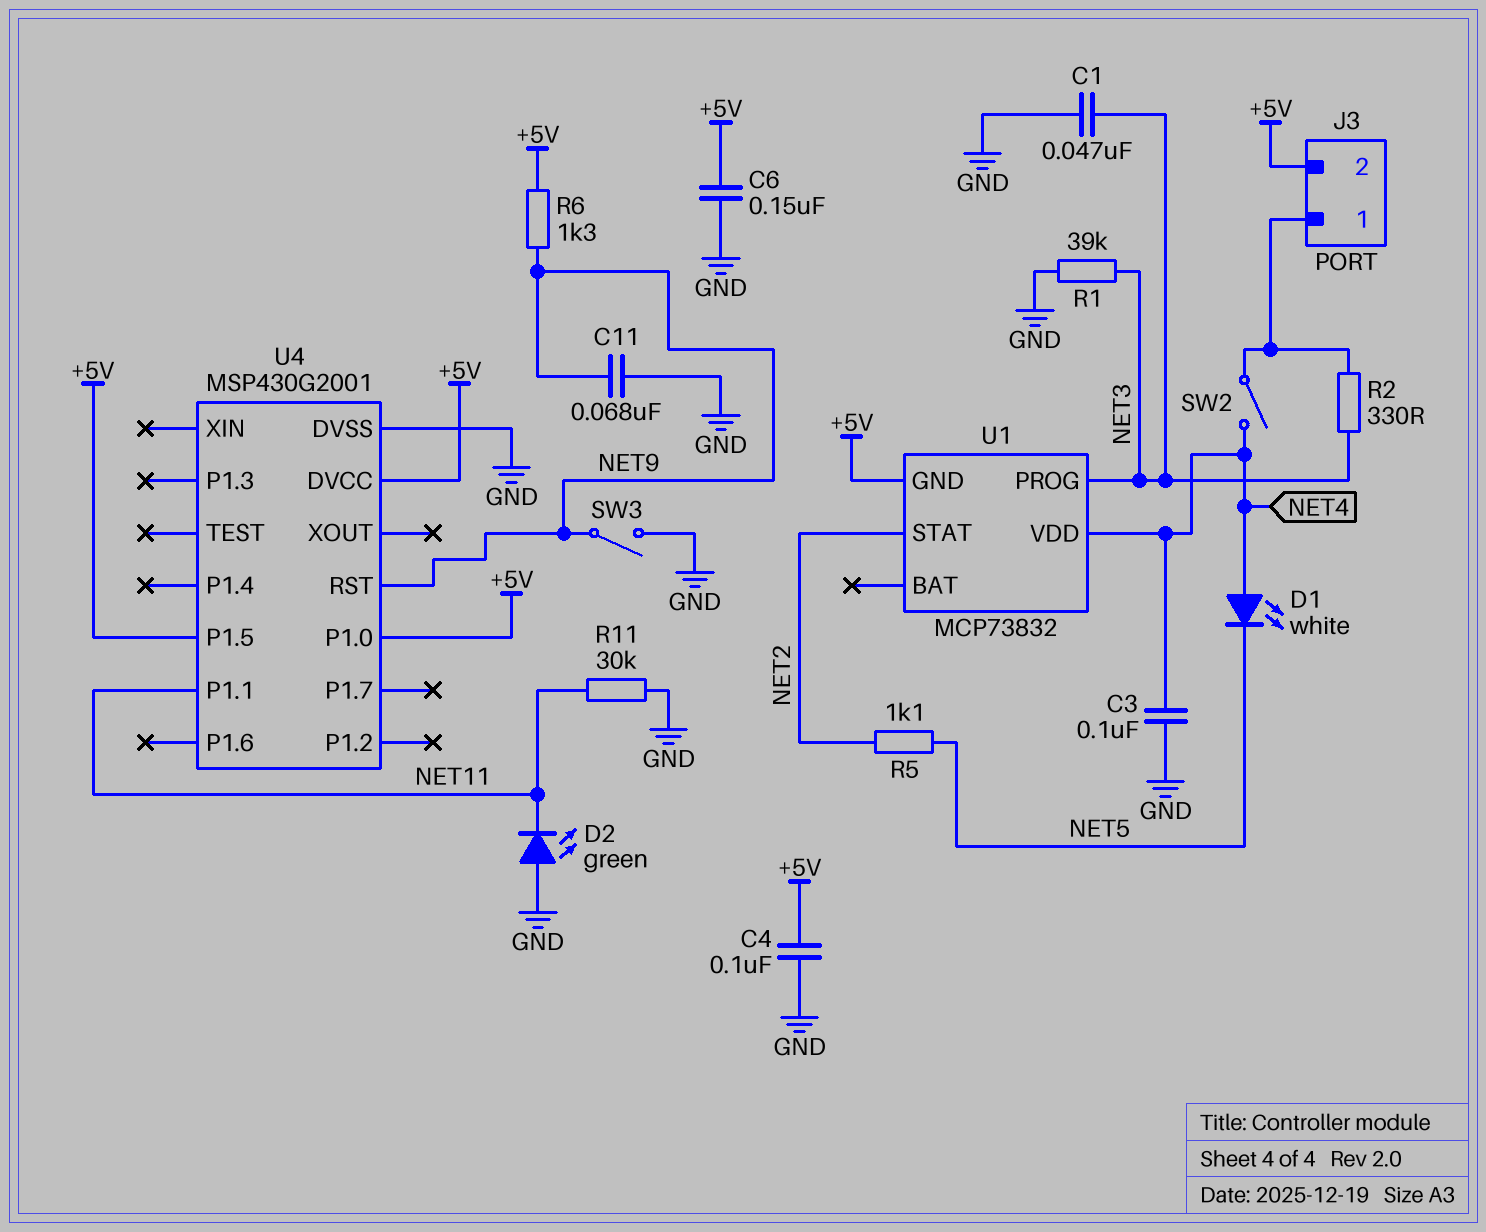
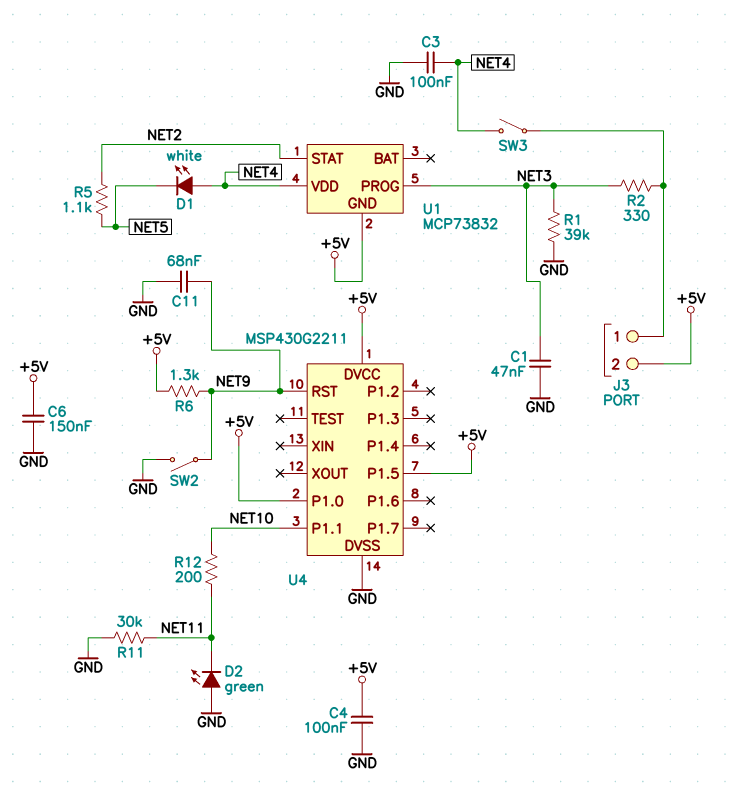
R12: none -> 200 (NET10, NET11)
SW2: switch (J3/1, NET4) -> switch (GND, NET9)
SW3: switch (GND, NET9) -> switch (J3/1, NET4)
U4: MSP430G2001 -> MSP430G2211
U4 pin P1.1: NET11 -> NET10

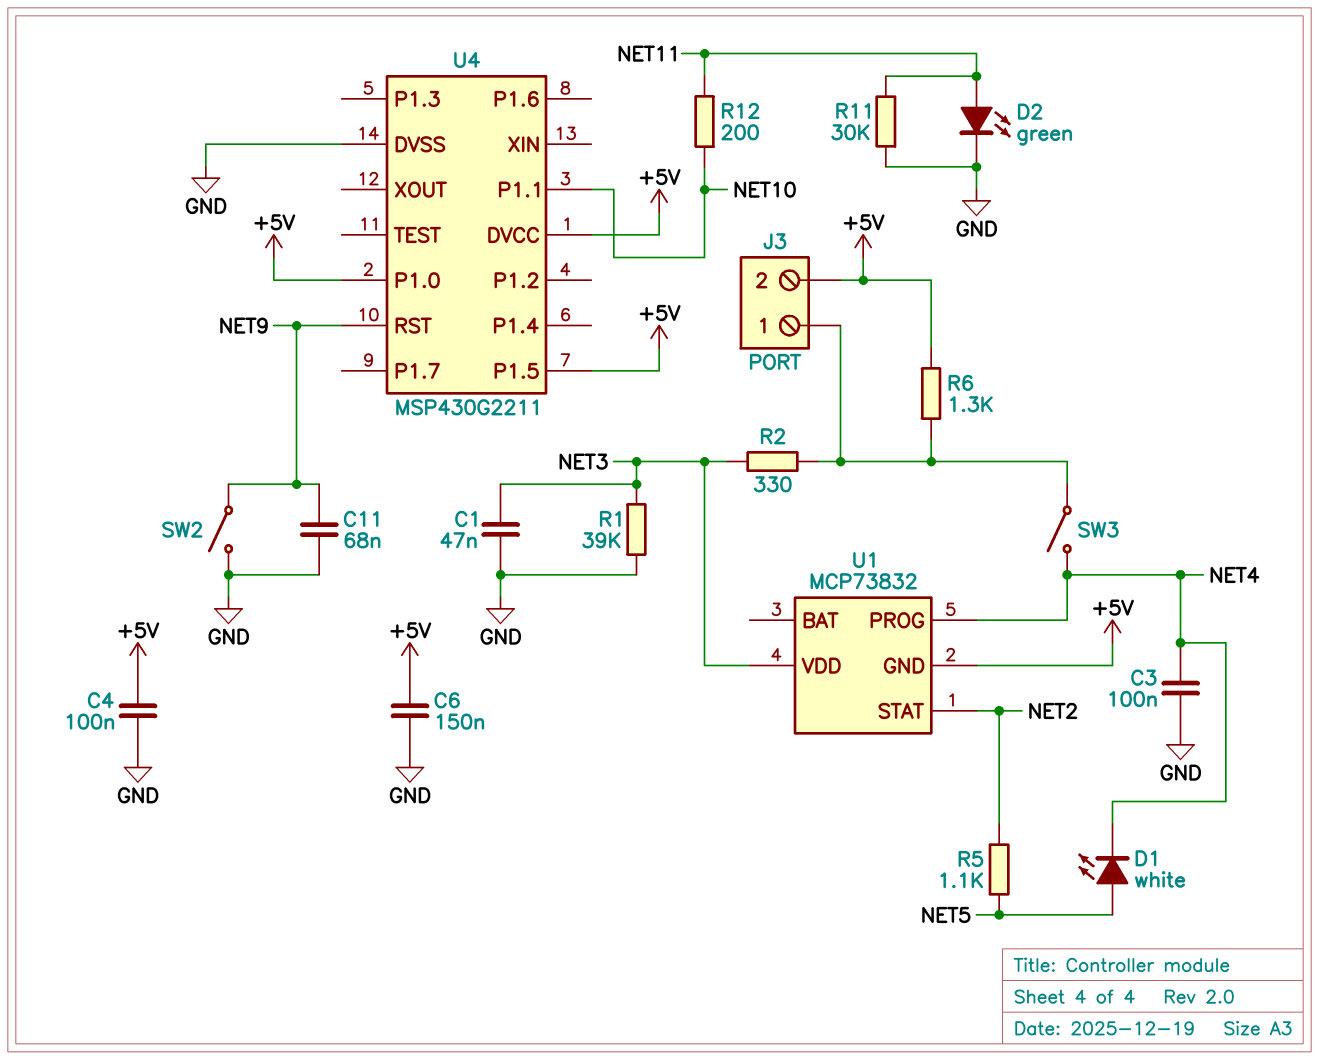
D1: LED white (A NET4, K NET5) -> LED white (A NET5, K NET4)
D2: LED green (A GND, K NET11) -> LED green (A NET11, K GND)
R6: 1.3k (+5V, NET9) -> 1.3k (+5V, J3/1)
U1 pin PROG: NET3 -> NET4
U1 pin VDD: NET4 -> NET3

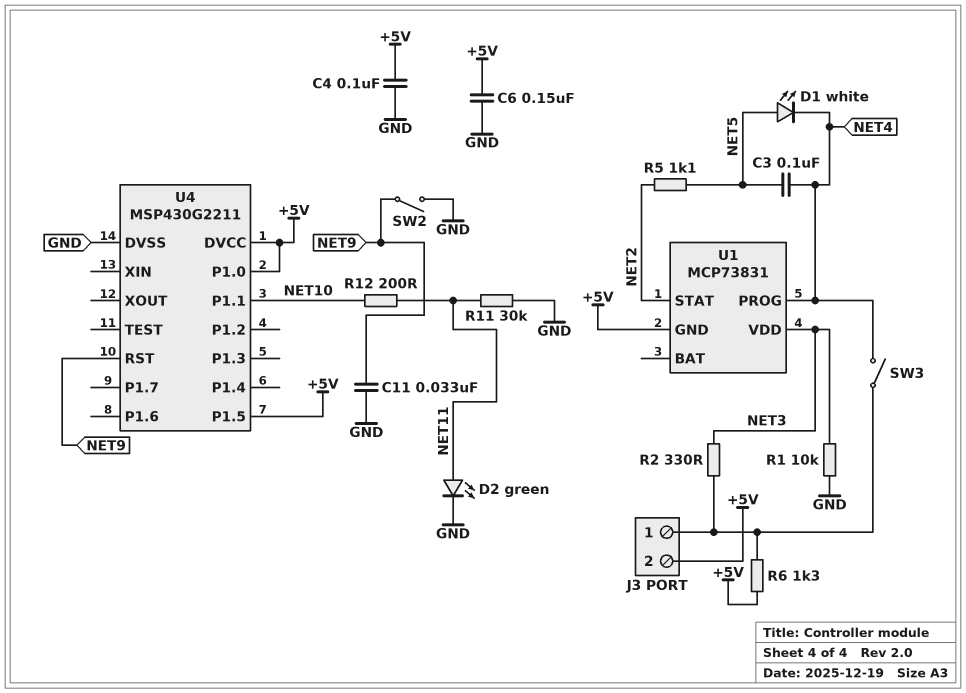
C1: 47nF (GND, NET3) -> none
C3: 100nF (GND, NET4) -> 100nF (NET4, NET5)
C11: 68nF (GND, NET9) -> 33nF (GND, NET9)
R1: 39k (GND, NET3) -> 10k (GND, NET3)
U1: MCP73832 -> MCP73831

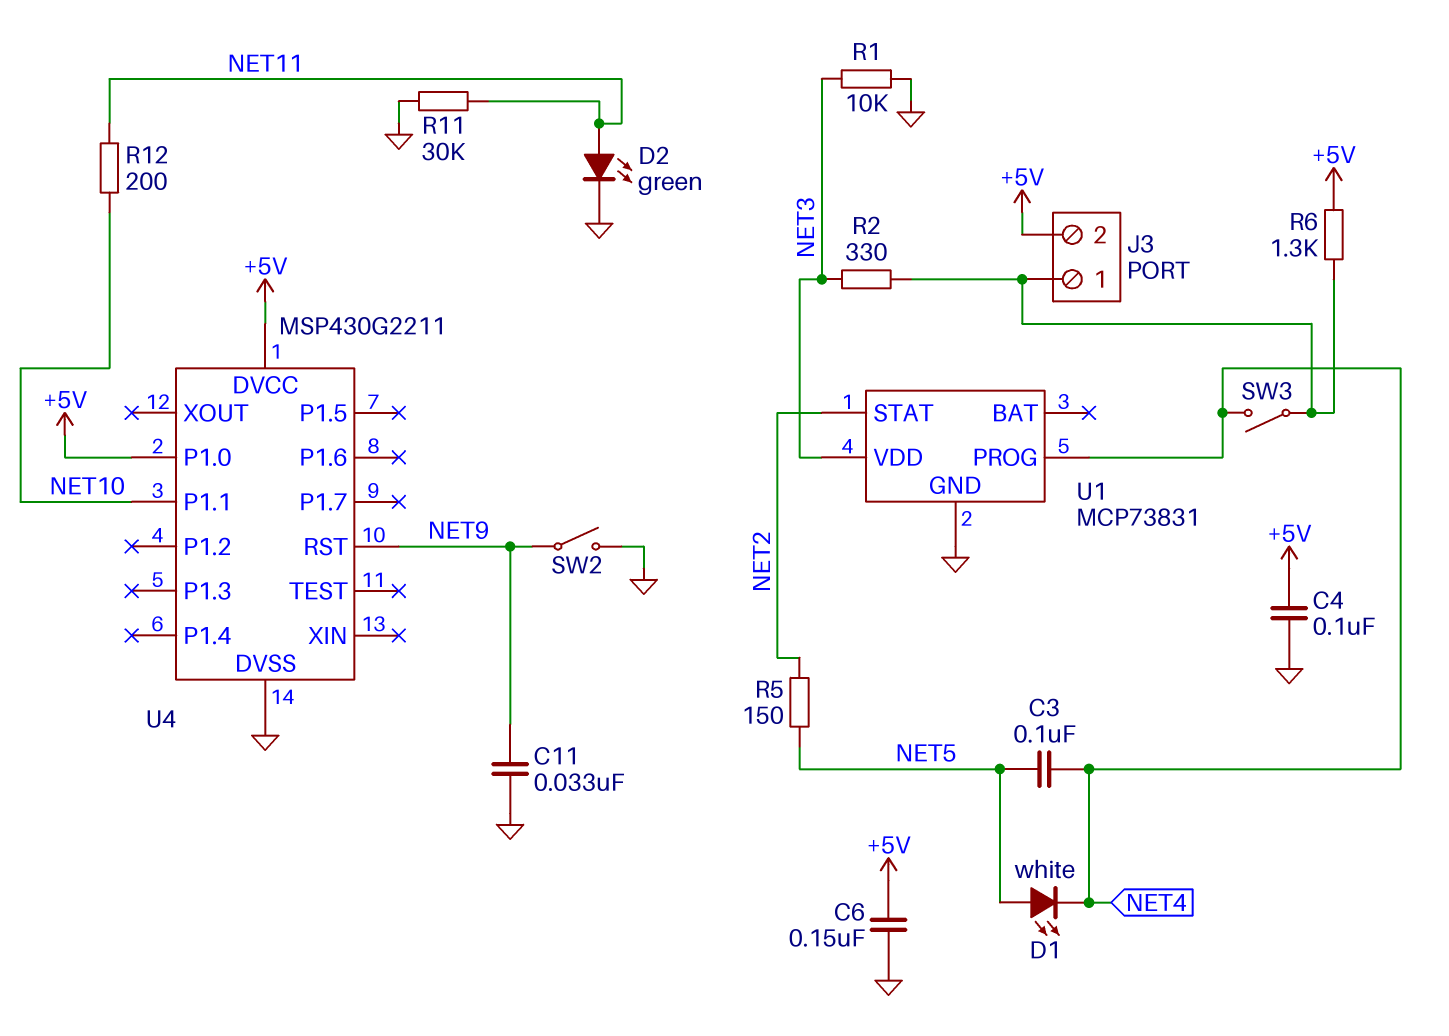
R5: 1.1k (NET2, NET5) -> 150 (NET2, NET5)
U1 pin GND: +5V -> GND
U4 pin P1.5: +5V -> none

